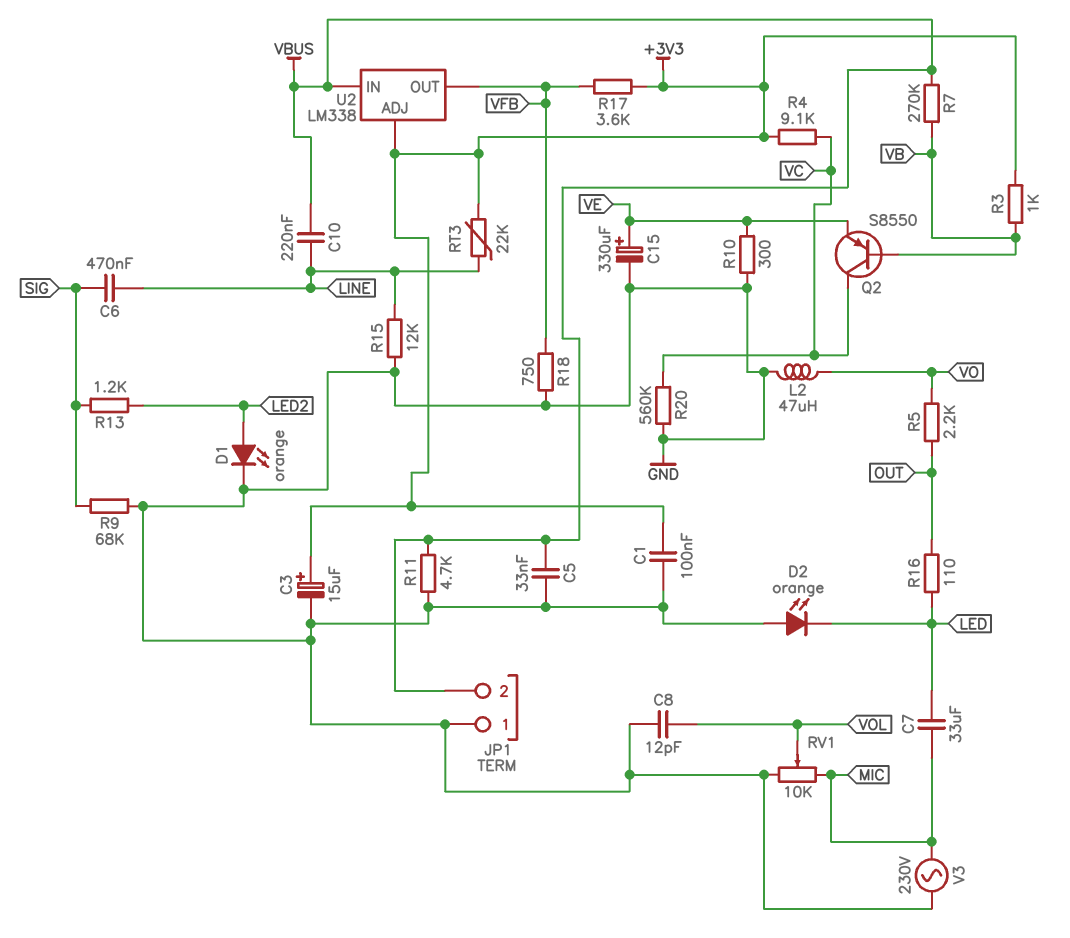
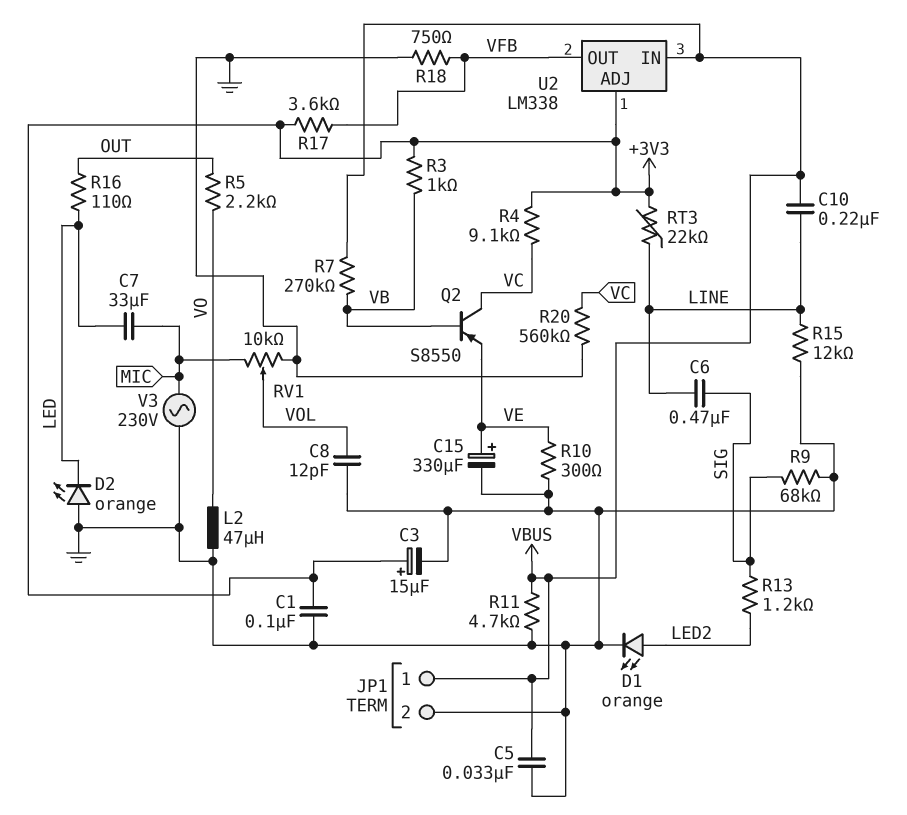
JP1 pin 1: GND -> VBUS
JP1 pin 2: VBUS -> GND

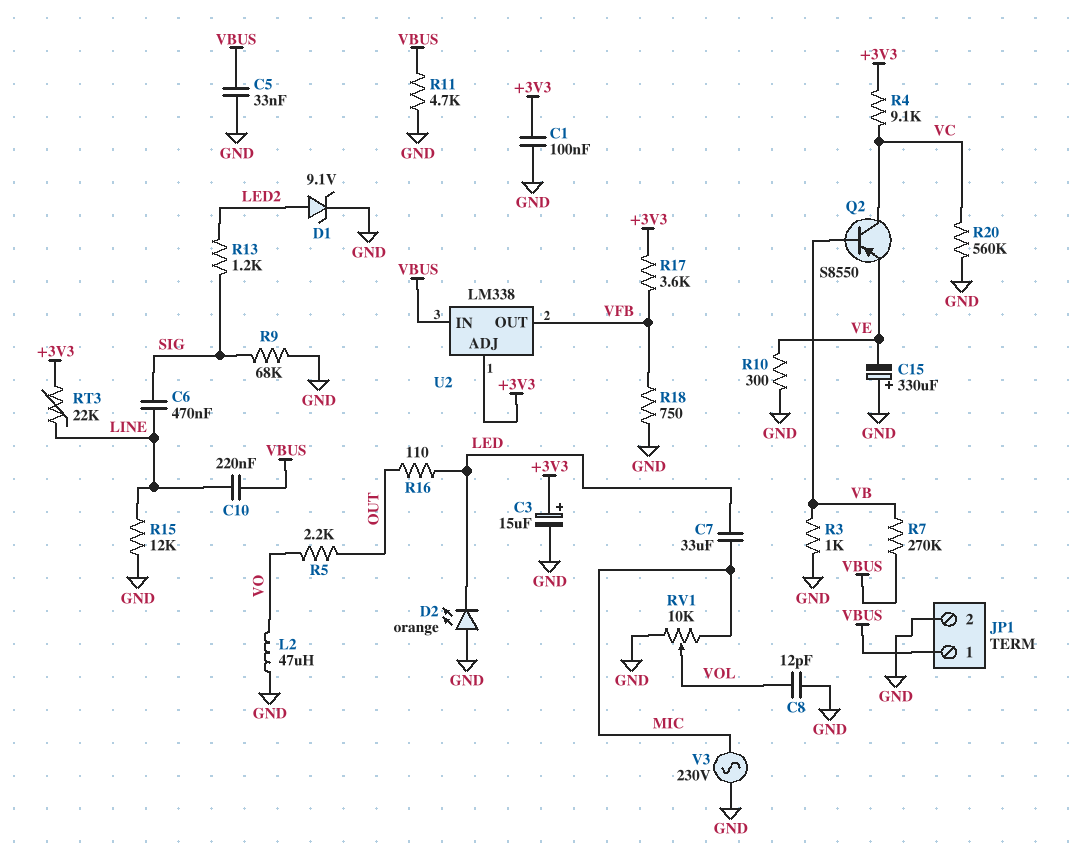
C15: 330uF (plus VE, minus GND) -> 330uF (plus GND, minus VE)
D1: LED orange (A LED2, K GND) -> zener 9.1V (A LED2, K GND)
R3: 1k (+3V3, VB) -> 1k (GND, VB)

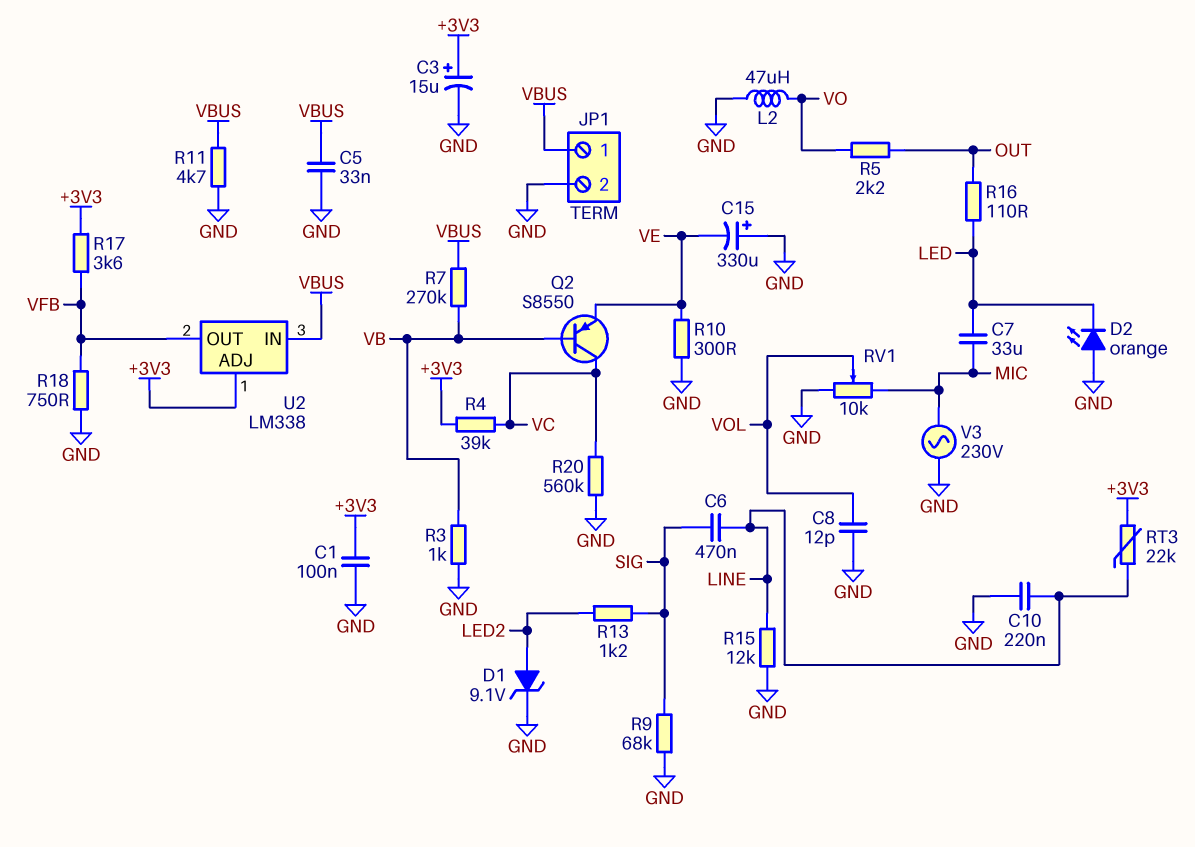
C10: 220nF (LINE, VBUS) -> 220nF (GND, LINE)
R4: 9.1k (+3V3, VC) -> 39k (+3V3, VC)

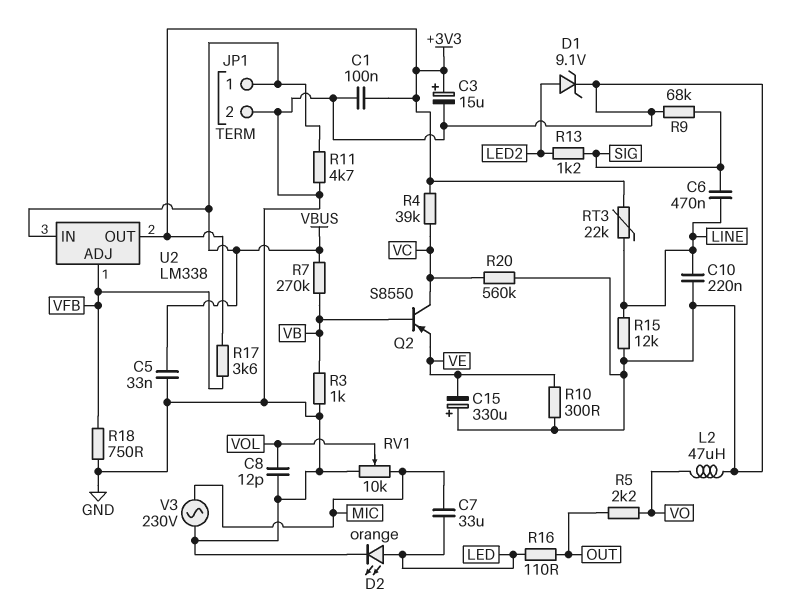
D2: LED orange (A GND, K LED) -> LED orange (A LED, K GND)
U2 pin ADJ: +3V3 -> VFB
U2 pin OUT: VFB -> +3V3

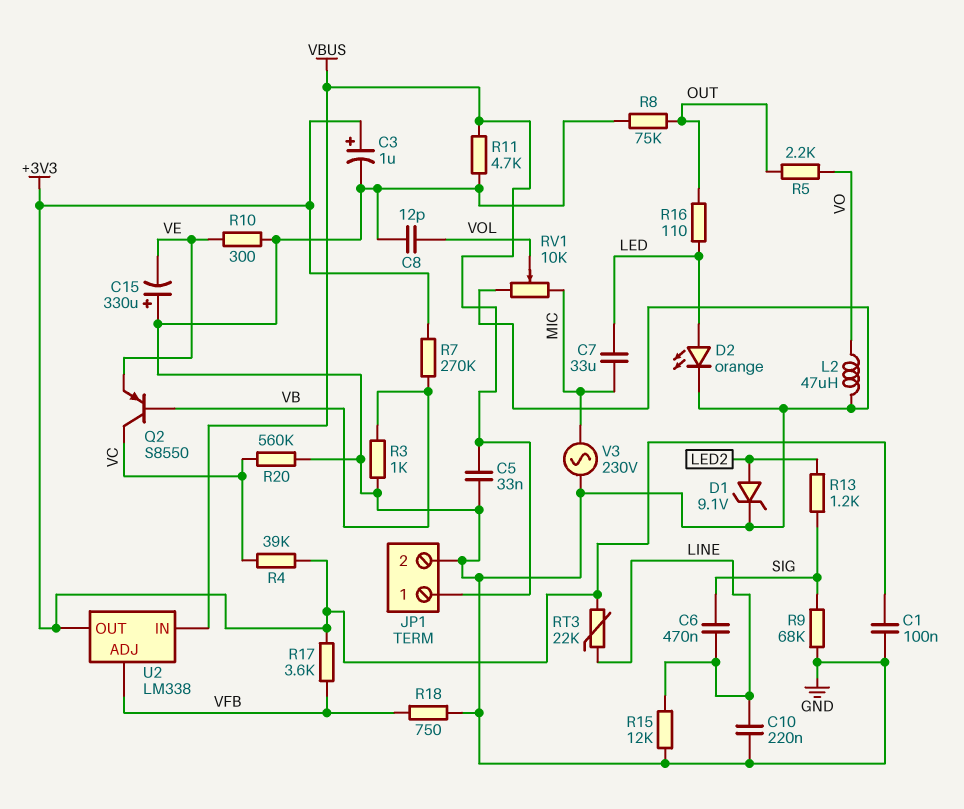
C3: 15uF (plus +3V3, minus GND) -> 1uF (plus +3V3, minus GND)
R7: 270k (VB, VBUS) -> 270k (+3V3, VB)
R8: none -> 75k (GND, OUT)

